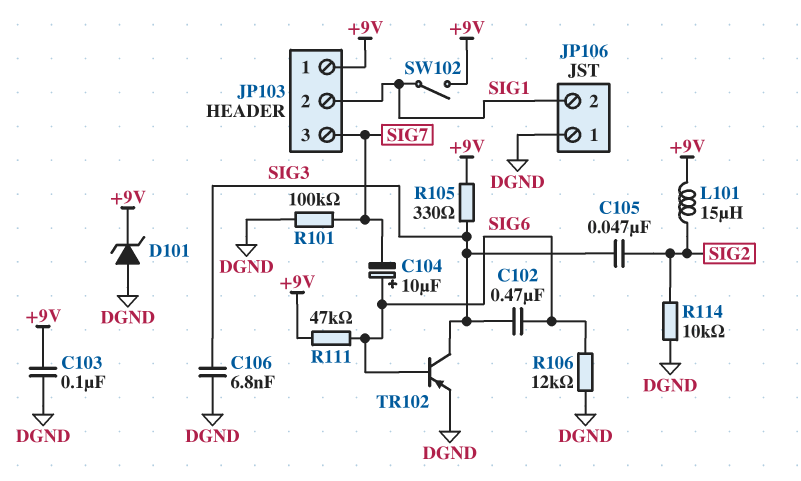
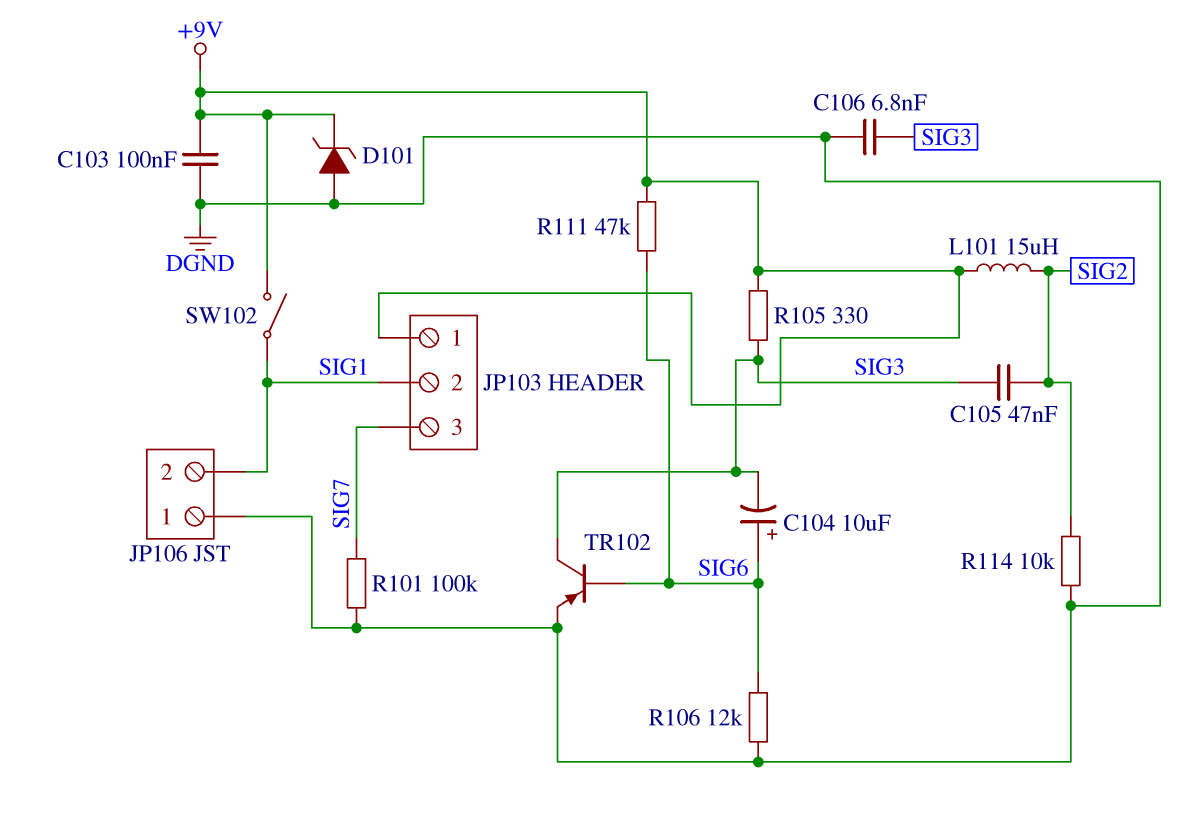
C102: 470nF (SIG3, SIG6) -> none
C104: 10uF (plus SIG6, minus SIG7) -> 10uF (plus SIG6, minus SIG3)

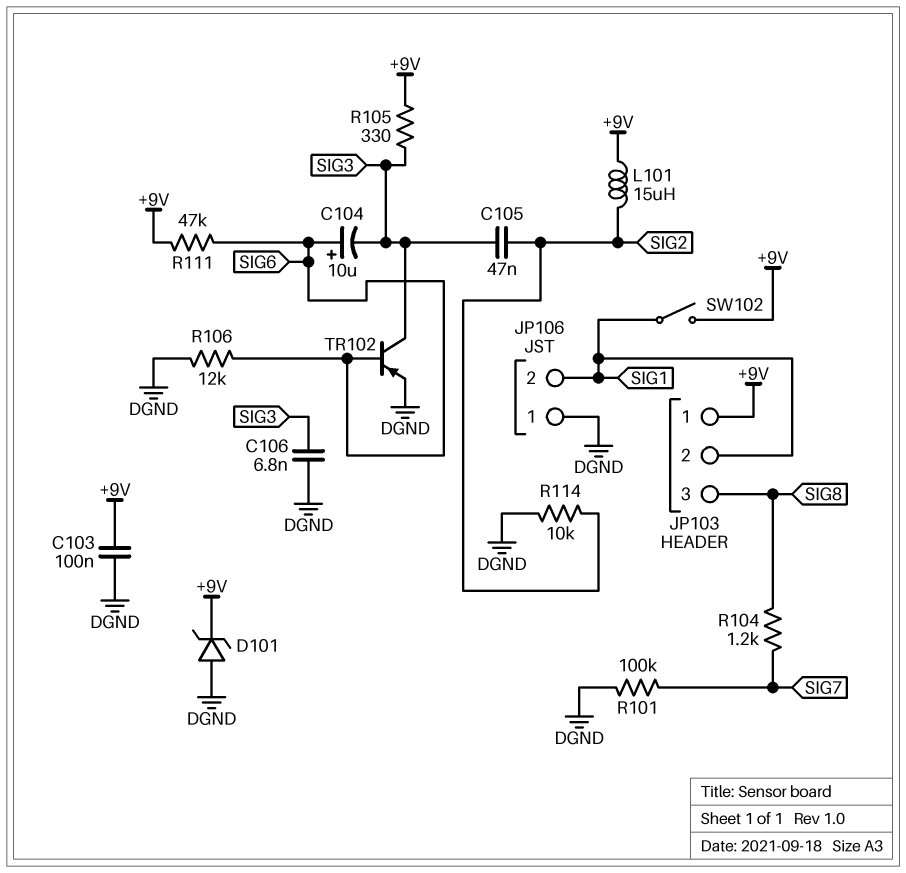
JP103 pin 3: SIG7 -> SIG8
R104: none -> 1.2k (SIG7, SIG8)

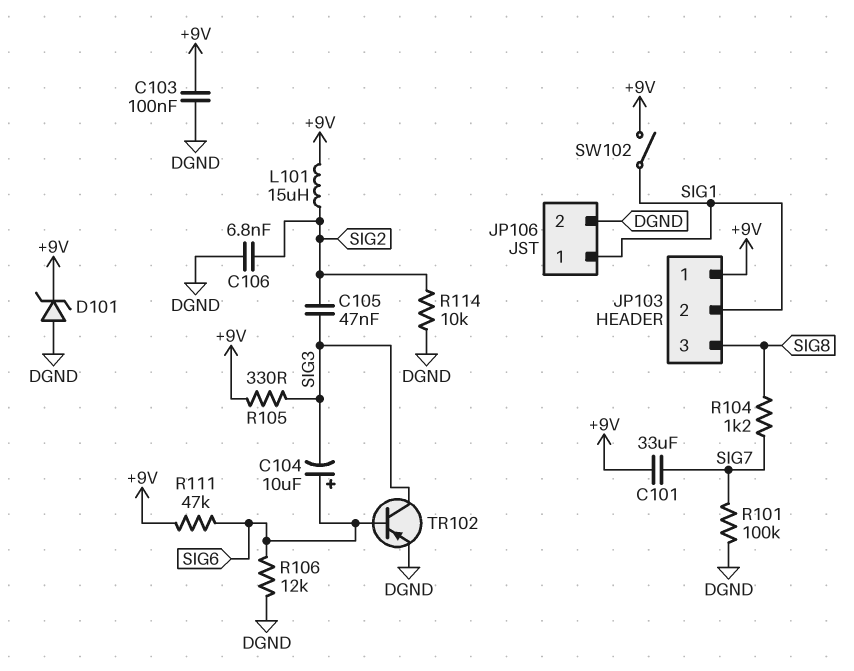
C101: none -> 33uF (+9V, SIG7)
C106: 6.8nF (DGND, SIG3) -> 6.8nF (DGND, SIG2)
JP106 pin 1: DGND -> SIG1
JP106 pin 2: SIG1 -> DGND

